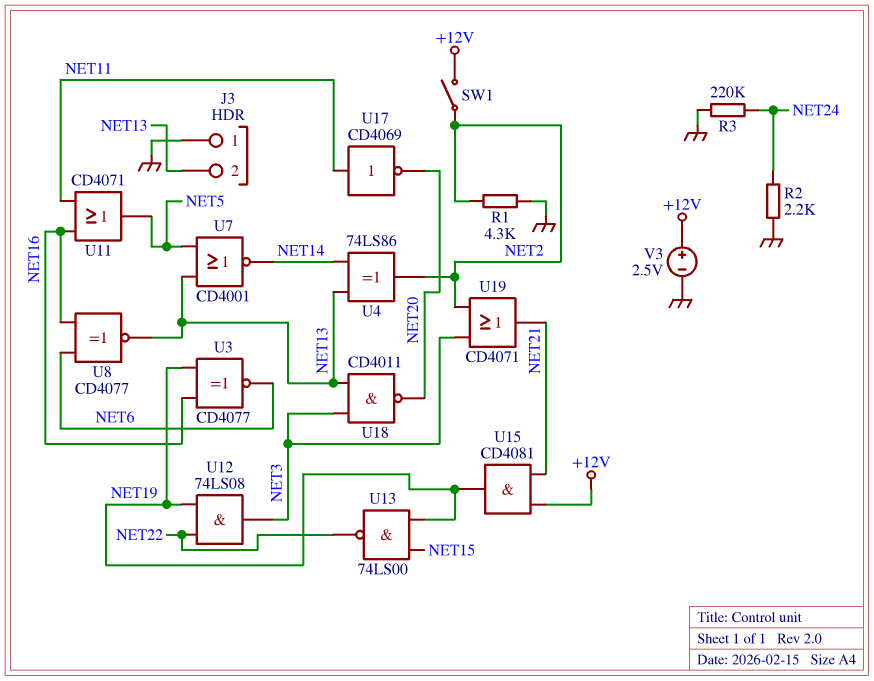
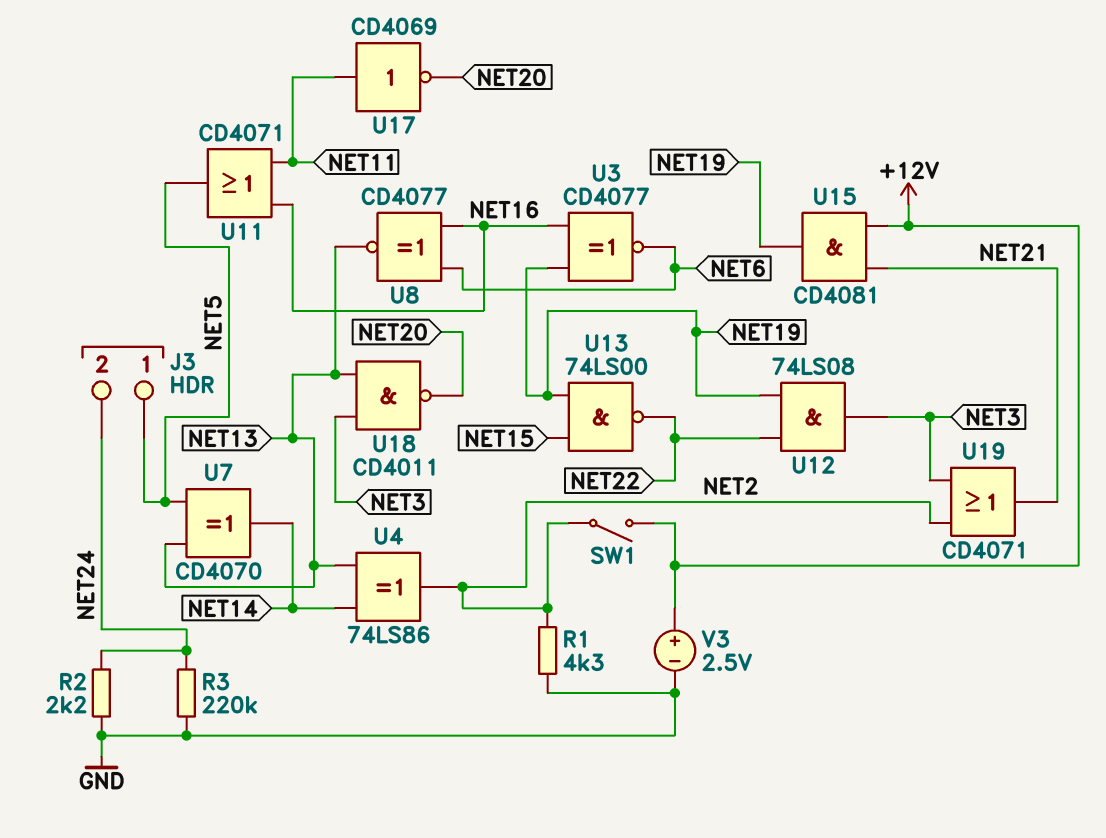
J3 pin 1: GND -> NET5
J3 pin 2: NET13 -> NET24
U7: NOR CD4001 (in NET5, in NET13, out NET14) -> XOR CD4070 (in NET5, in NET13, out NET14)

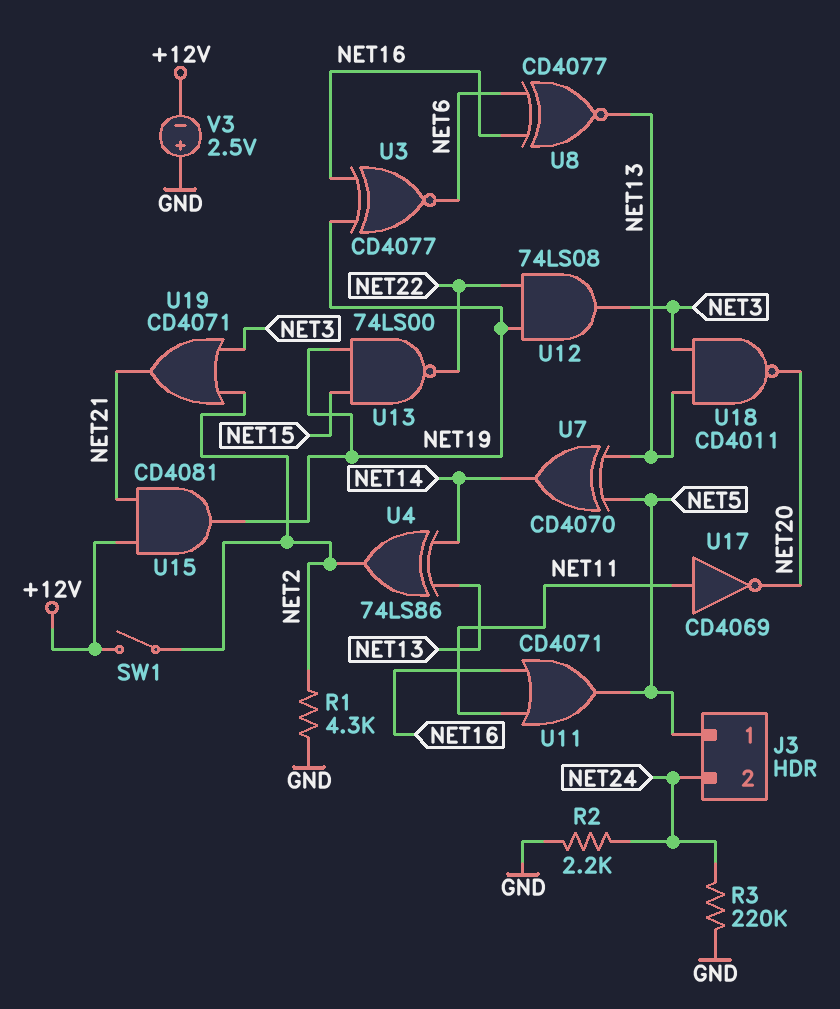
V3: 2.5V (plus +12V, minus GND) -> 2.5V (plus GND, minus +12V)

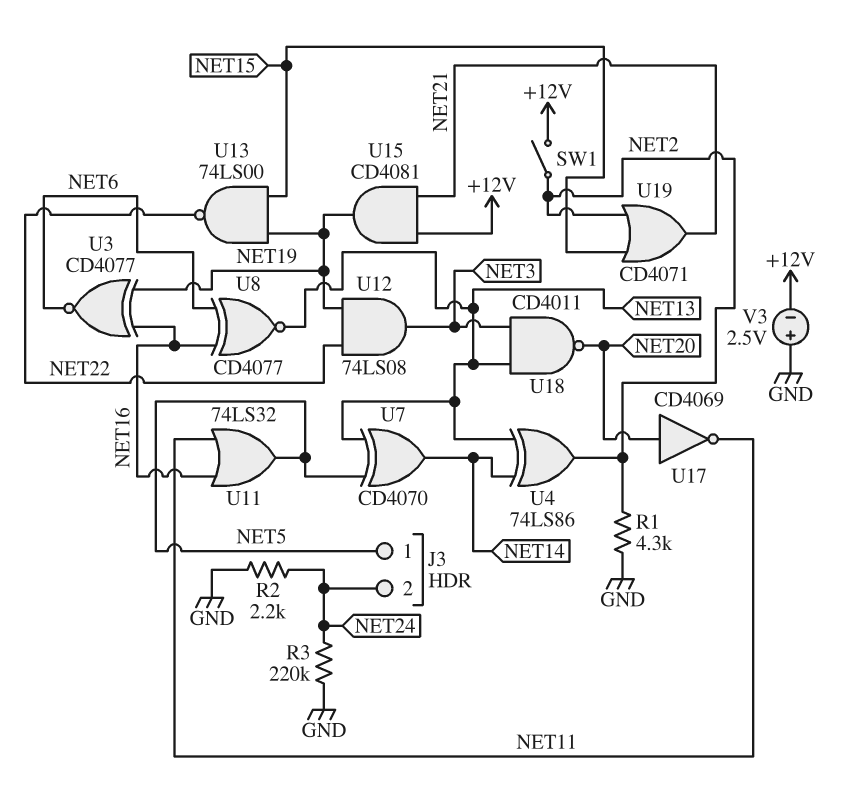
U11: OR CD4071 (in NET11, in NET16, out NET5) -> OR 74LS32 (in NET11, in NET16, out NET5)
U17: NOT CD4069 (in NET11, out NET20) -> NOT CD4069 (in NET20, out NET11)
U19: OR CD4071 (in NET2, in NET3, out NET21) -> OR CD4071 (in NET2, in NET15, out NET21)

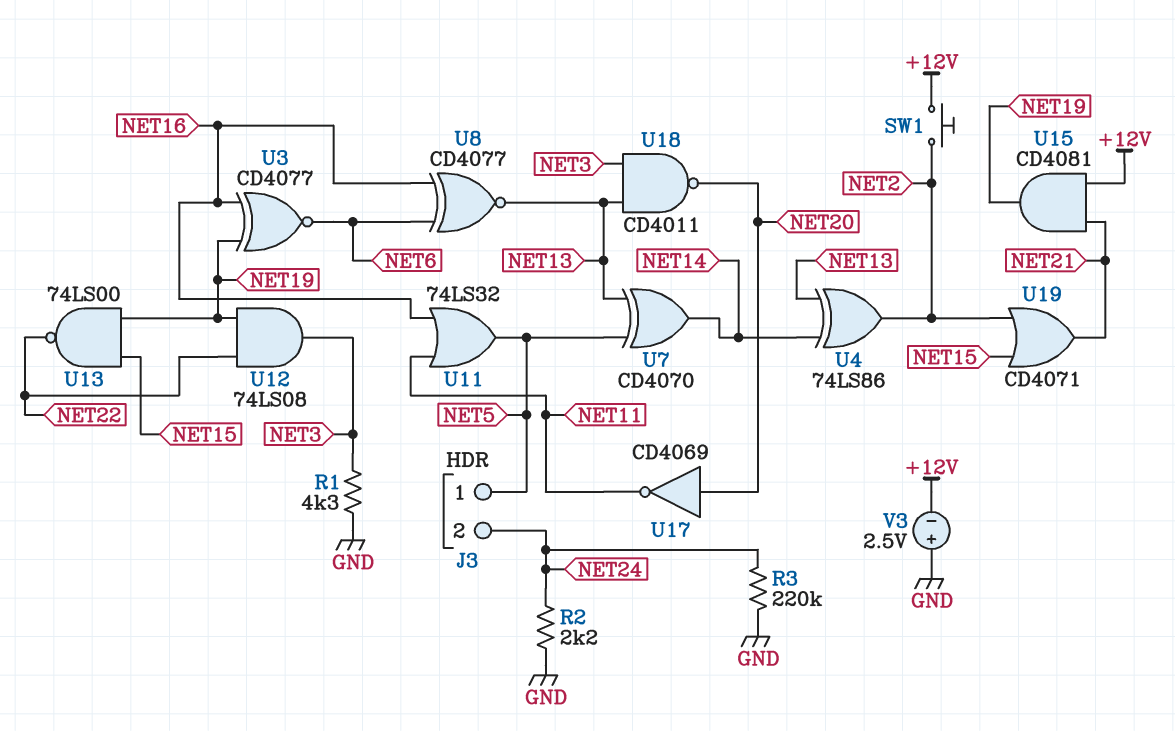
R1: 4.3k (GND, NET2) -> 4.3k (GND, NET3)
SW1: switch (+12V, NET2) -> button (+12V, NET2)

